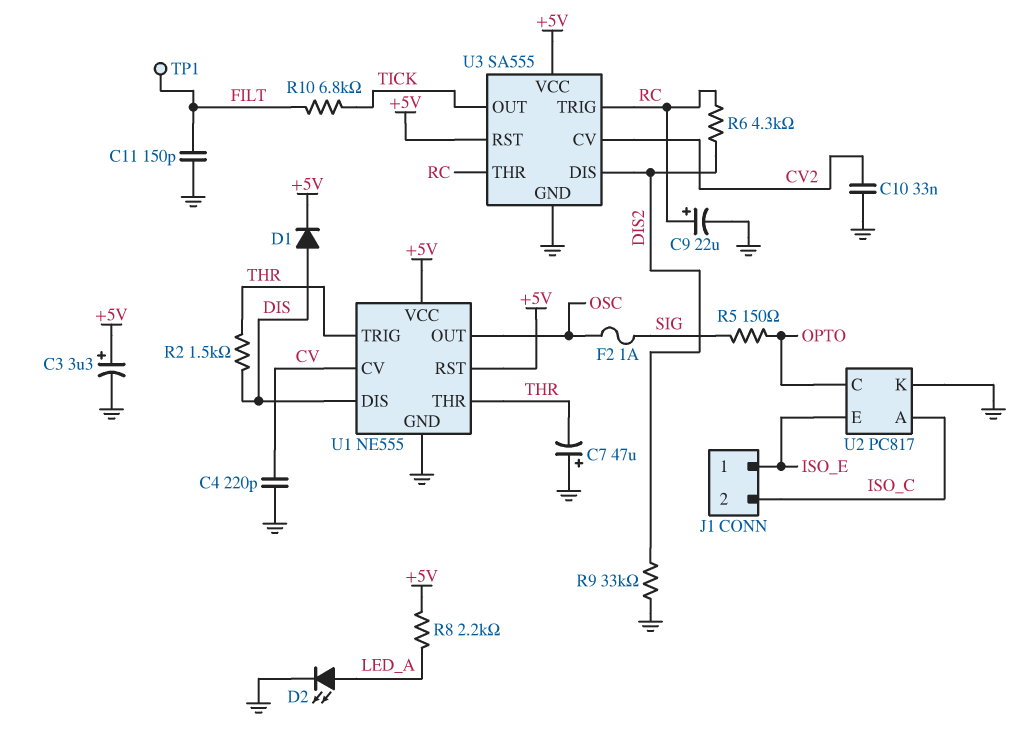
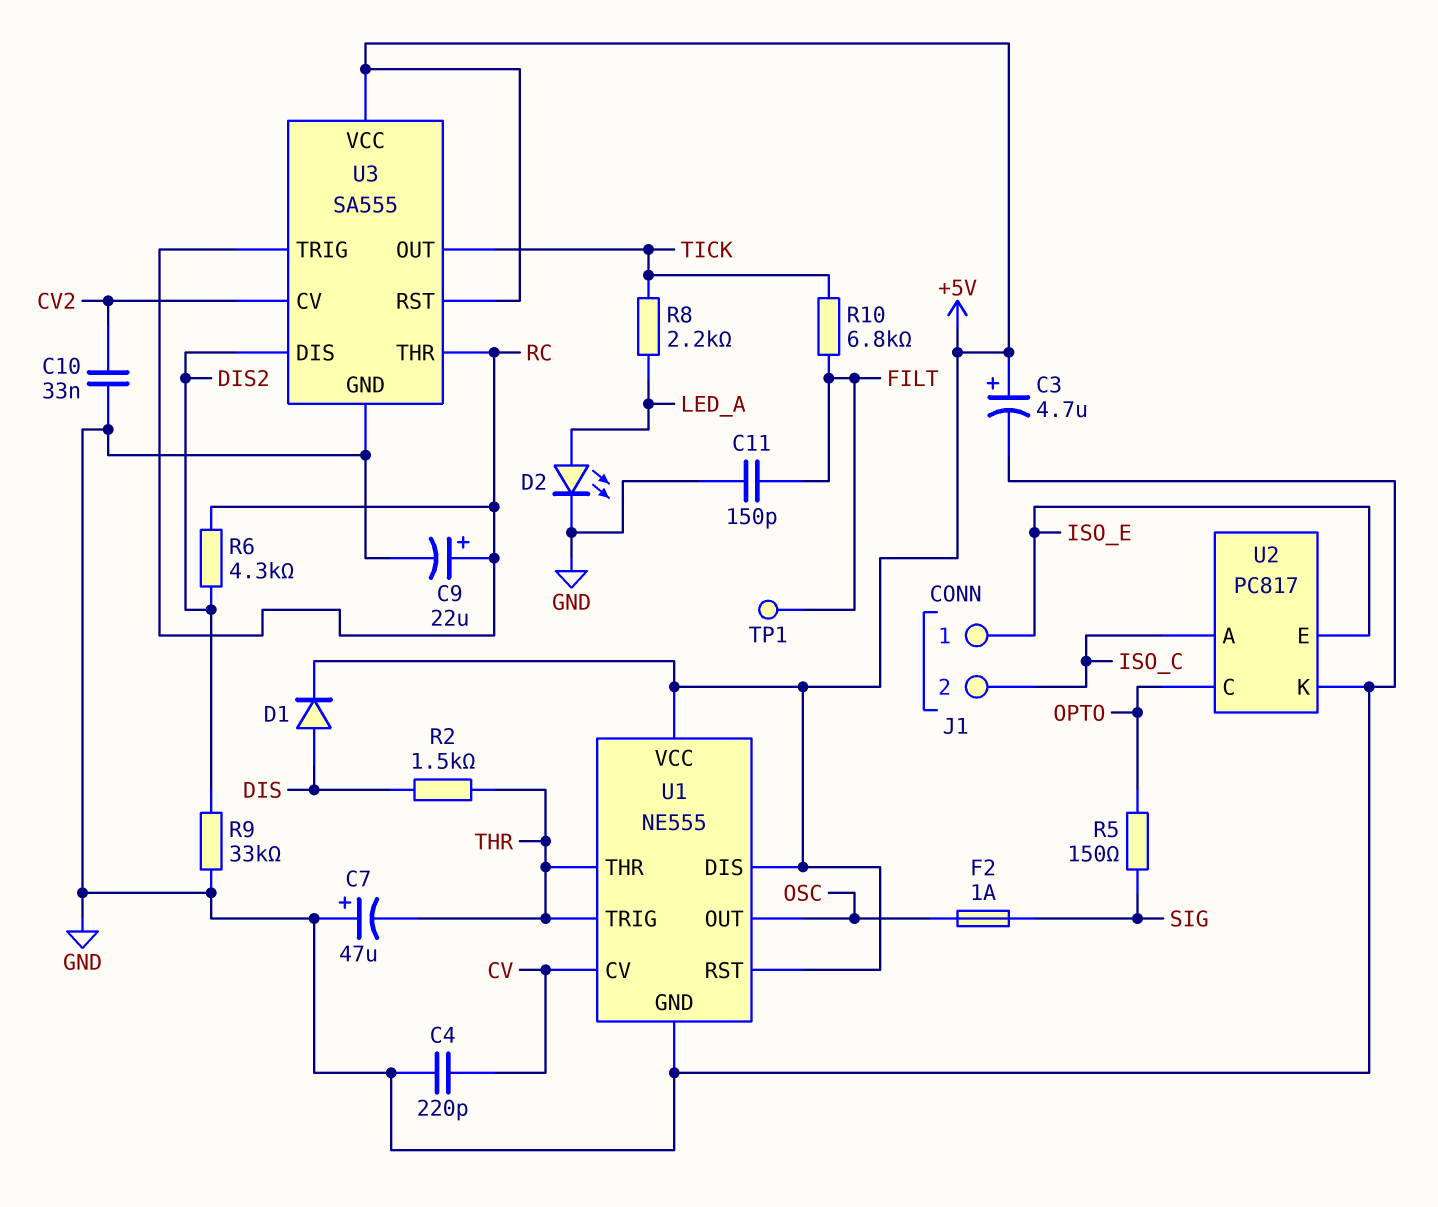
C3: 3.3uF (plus +5V, minus GND) -> 4.7uF (plus +5V, minus GND)
R8: 2.2k (+5V, LED_A) -> 2.2k (LED_A, TICK)
U1 pin DIS: DIS -> +5V

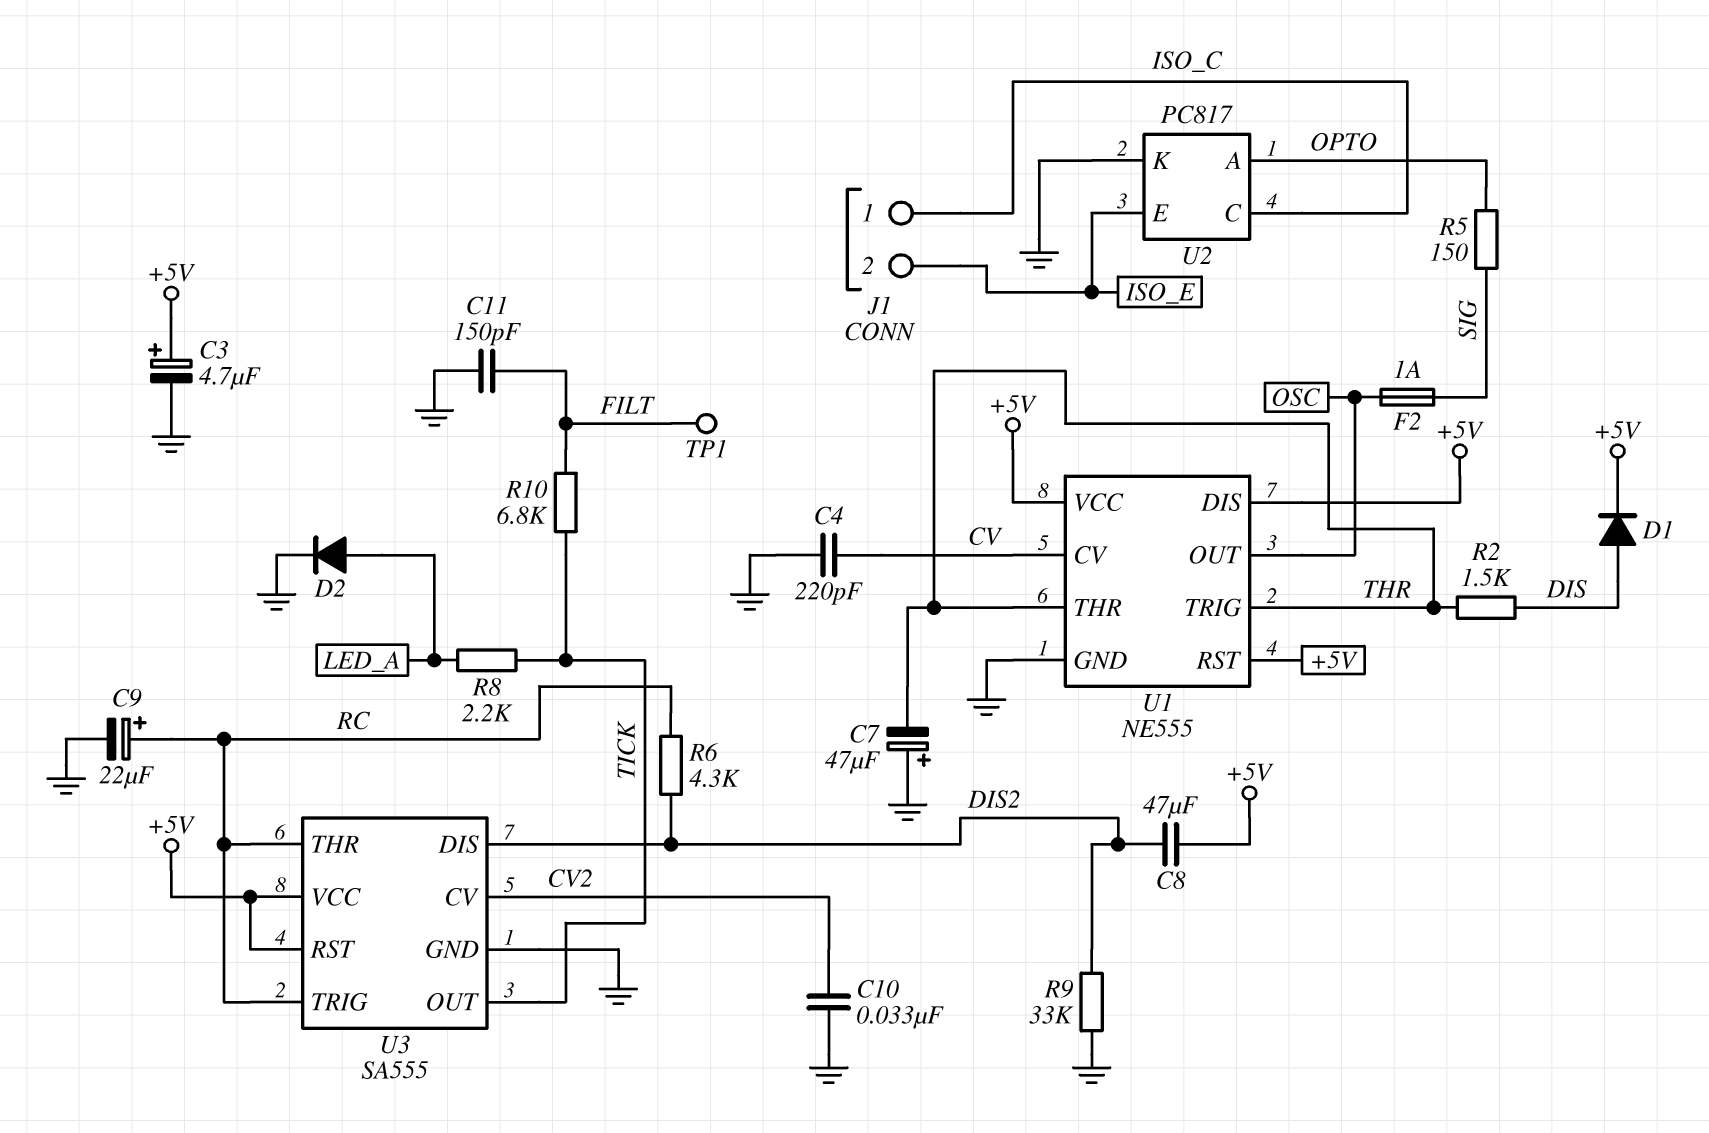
C8: none -> 47uF (+5V, DIS2)
D2: LED (A LED_A, K GND) -> diode (A LED_A, K GND)
J1 pin 1: ISO_E -> ISO_C
J1 pin 2: ISO_C -> ISO_E
U2 pin A: ISO_C -> OPTO
U2 pin C: OPTO -> ISO_C

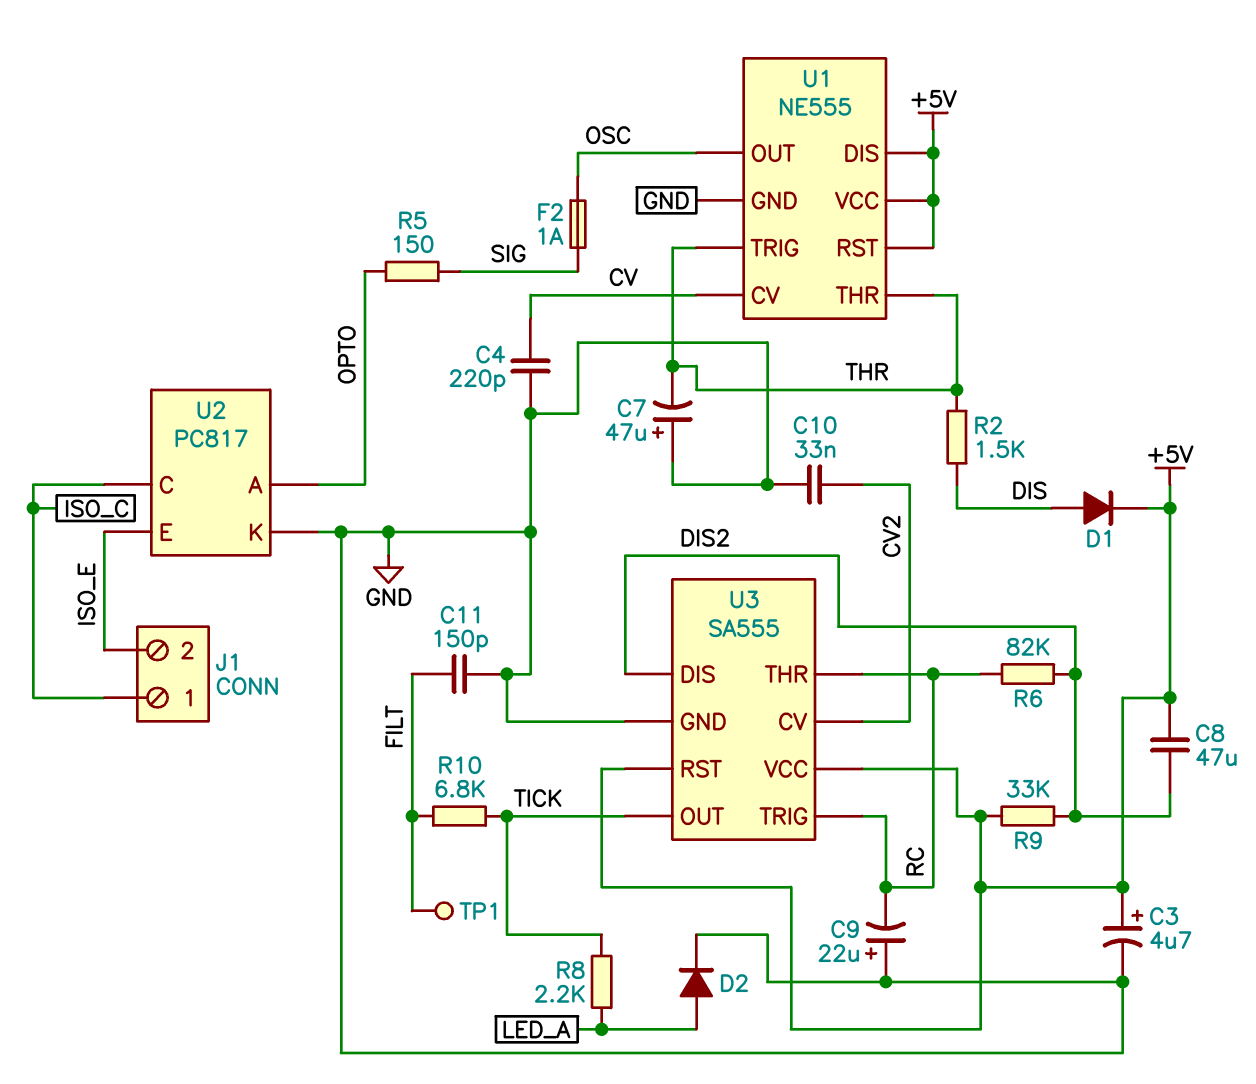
C9: 22uF (plus RC, minus GND) -> 22uF (plus GND, minus RC)
R6: 4.3k (DIS2, RC) -> 82k (DIS2, RC)
R9: 33k (DIS2, GND) -> 33k (+5V, DIS2)

